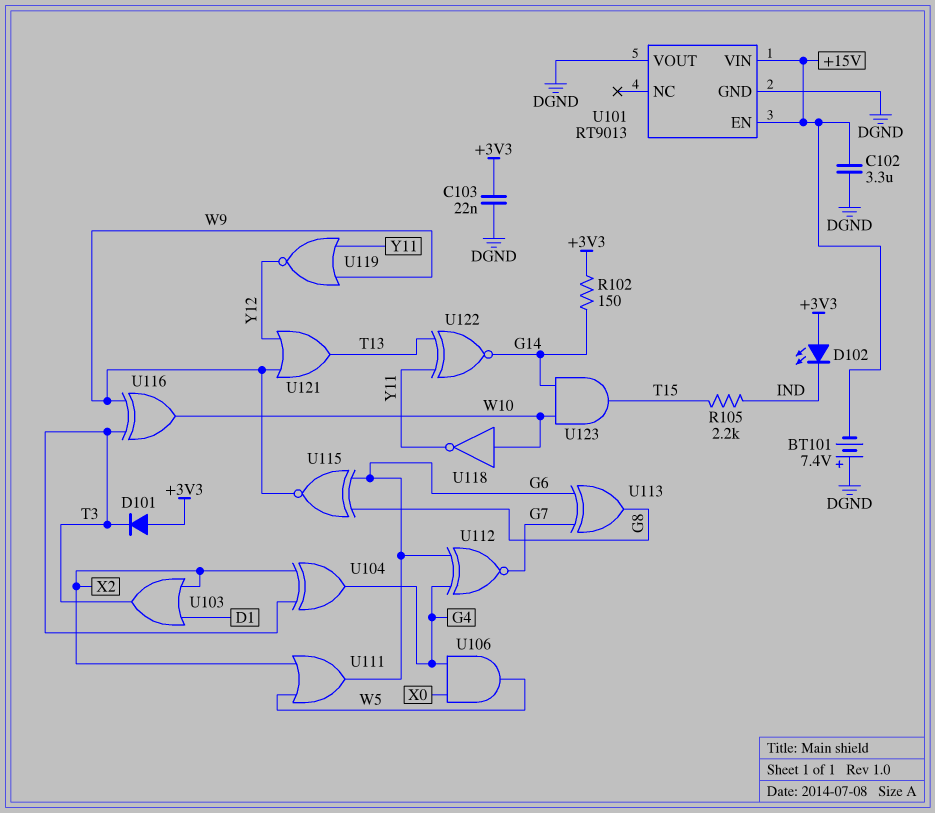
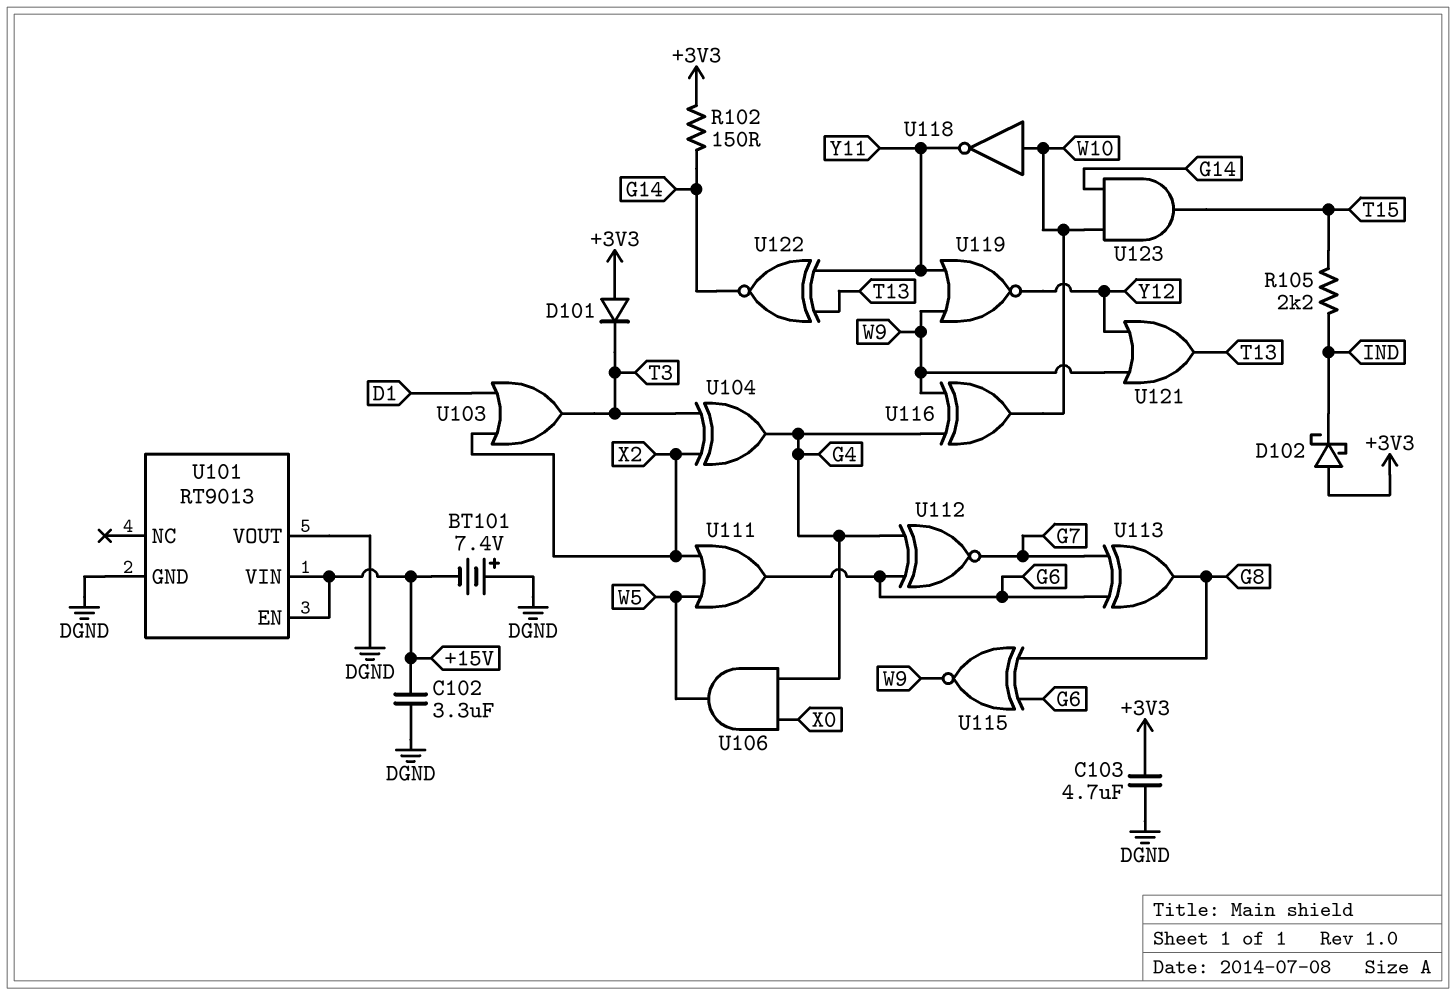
C103: 22nF (+3V3, DGND) -> 4.7uF (+3V3, DGND)
D102: LED (A +3V3, K IND) -> schottky (A +3V3, K IND)
U116: XOR (in T3, in W9, out W10) -> XOR (in G4, in W9, out W10)

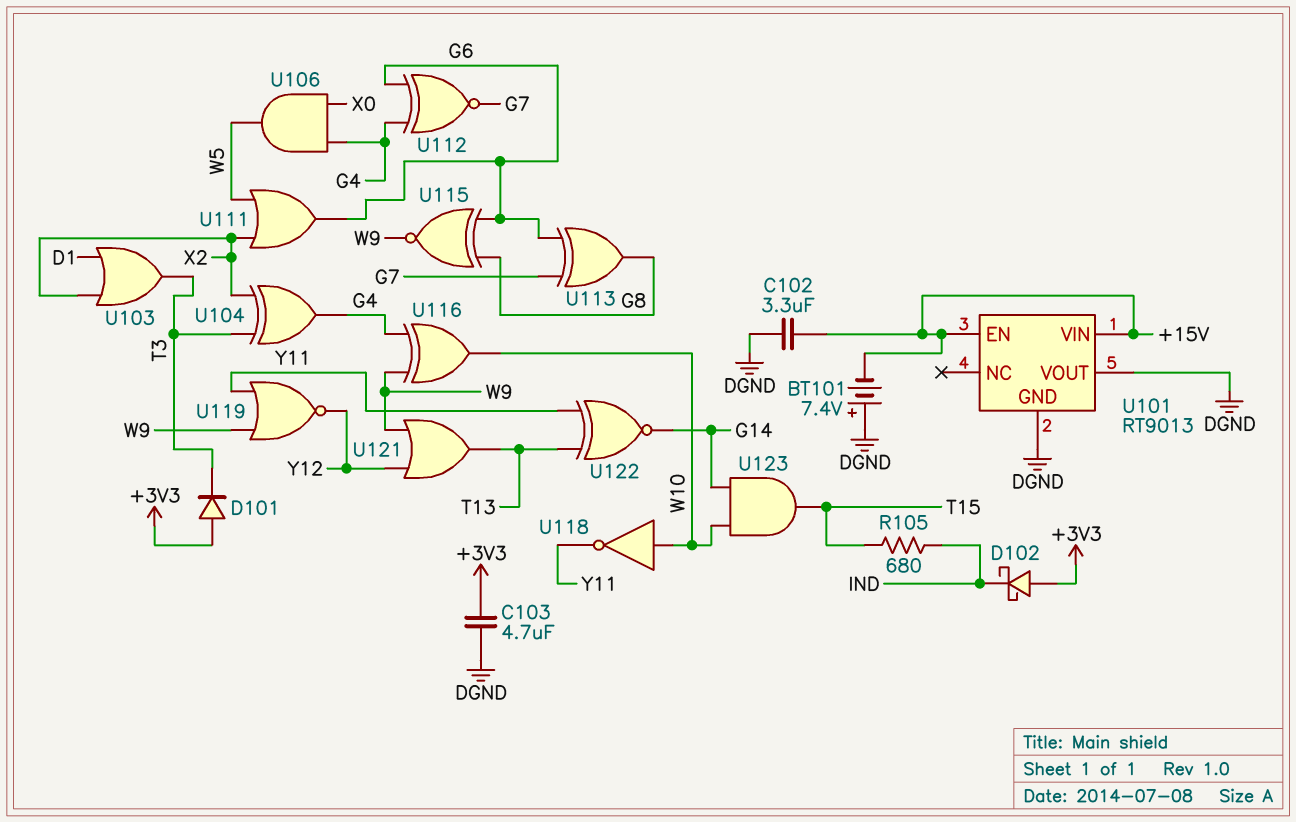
R102: 150 (+3V3, G14) -> none
R105: 2.2k (IND, T15) -> 680 (IND, T15)

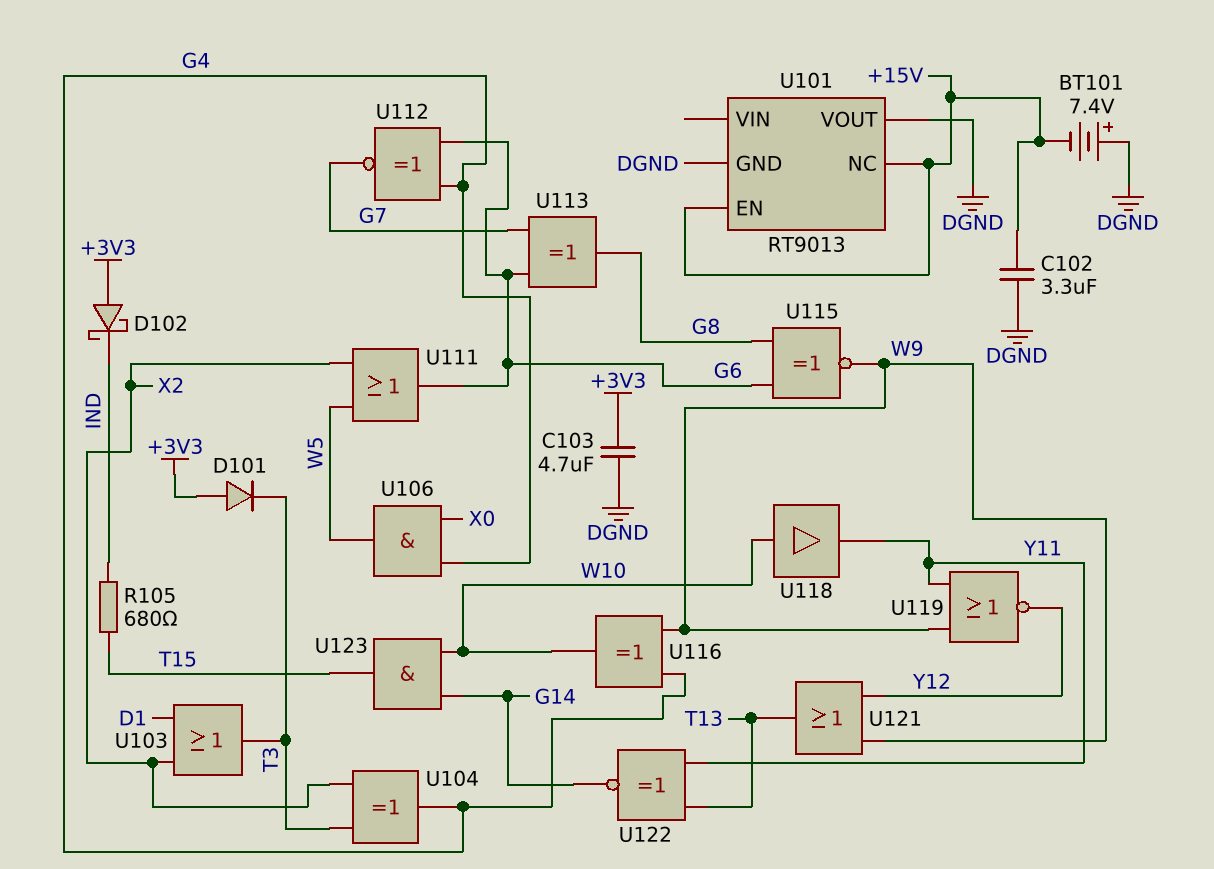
U101 pin NC: none -> +15V
U101 pin VIN: +15V -> none
U118: NOT (in W10, out Y11) -> buffer (in W10, out Y11)

